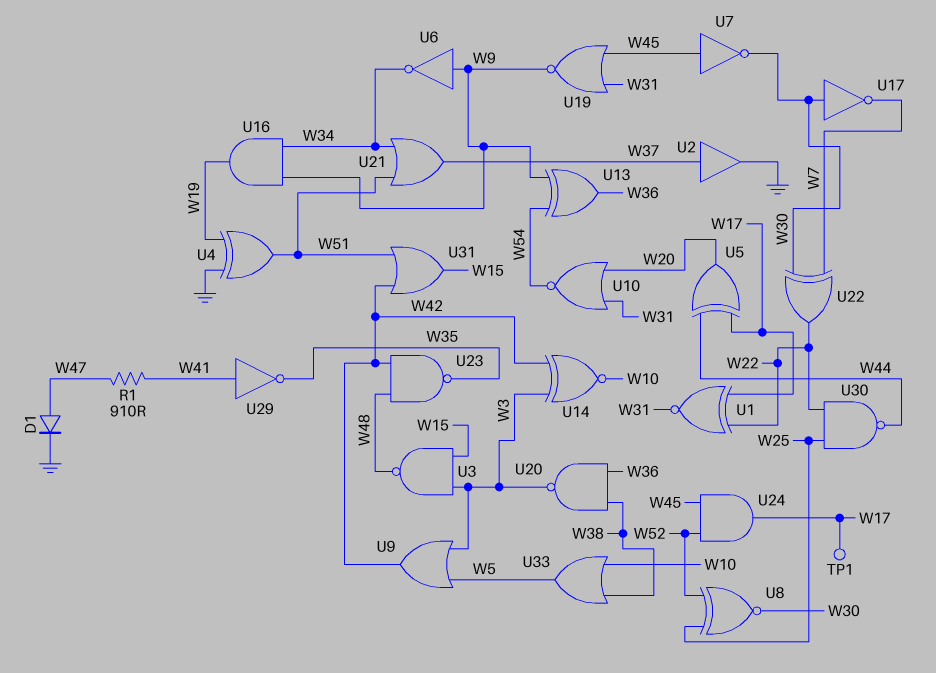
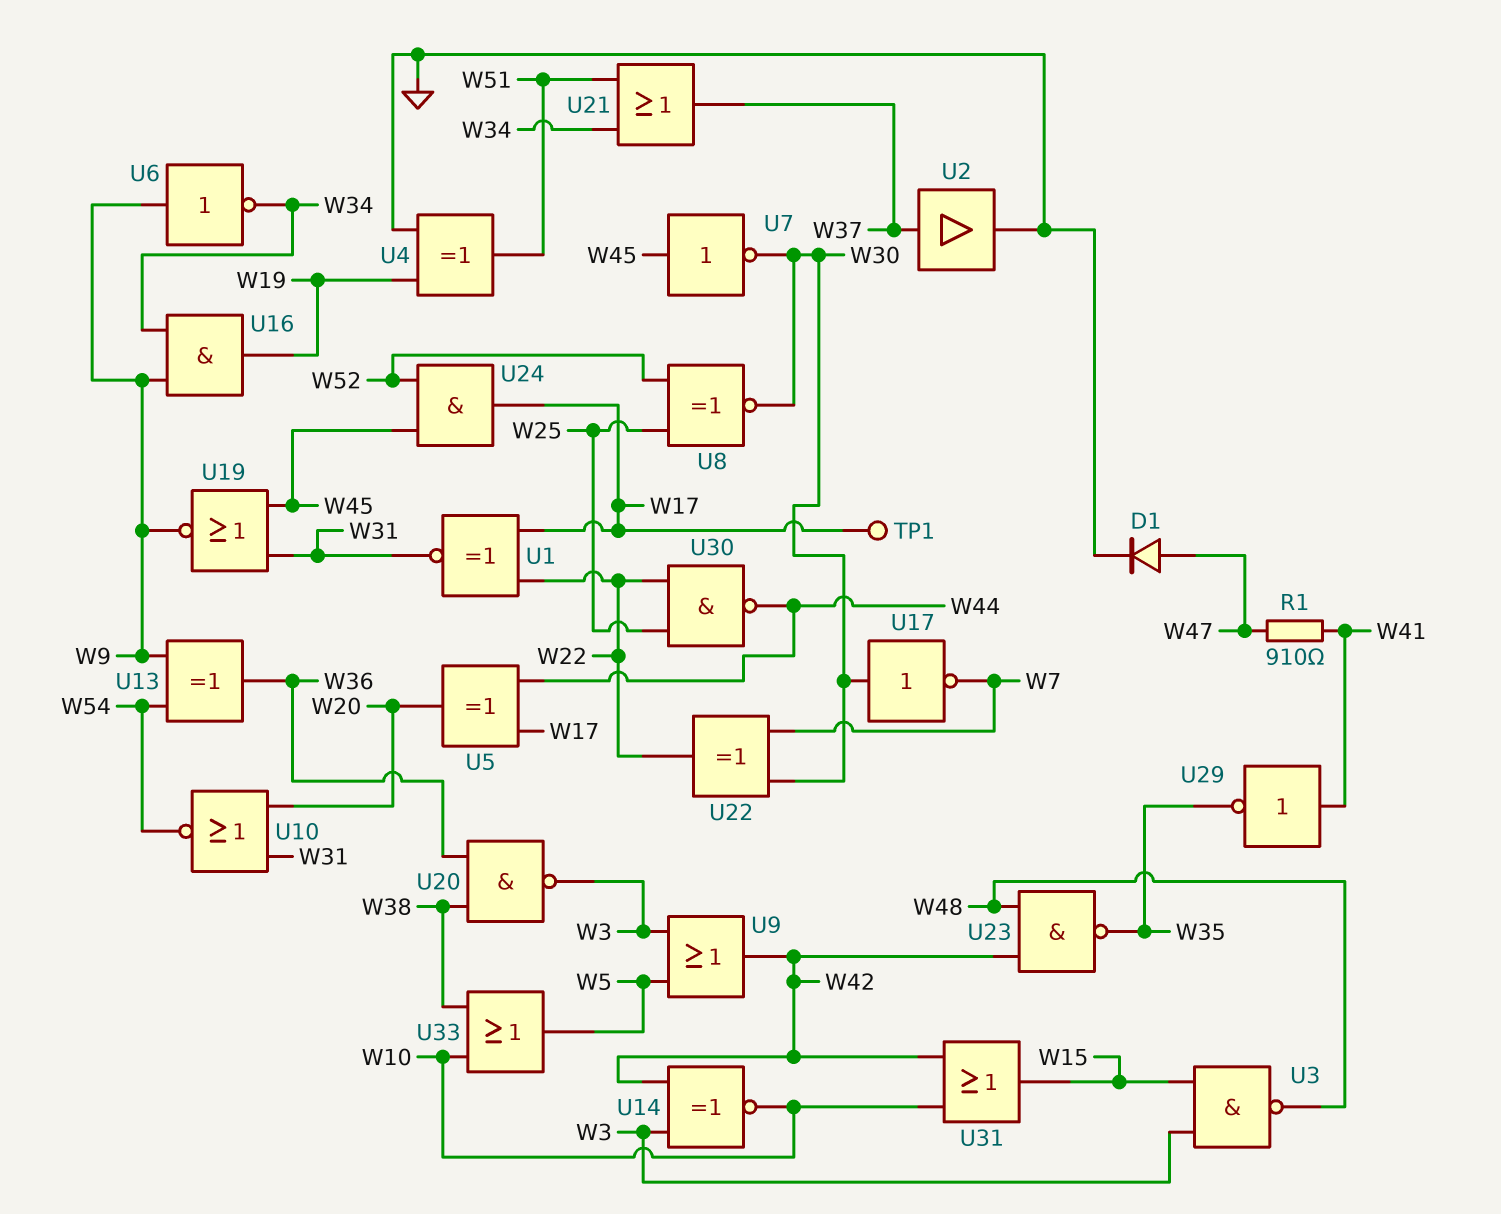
U31: OR (in W42, in W51, out W15) -> OR (in W10, in W42, out W15)

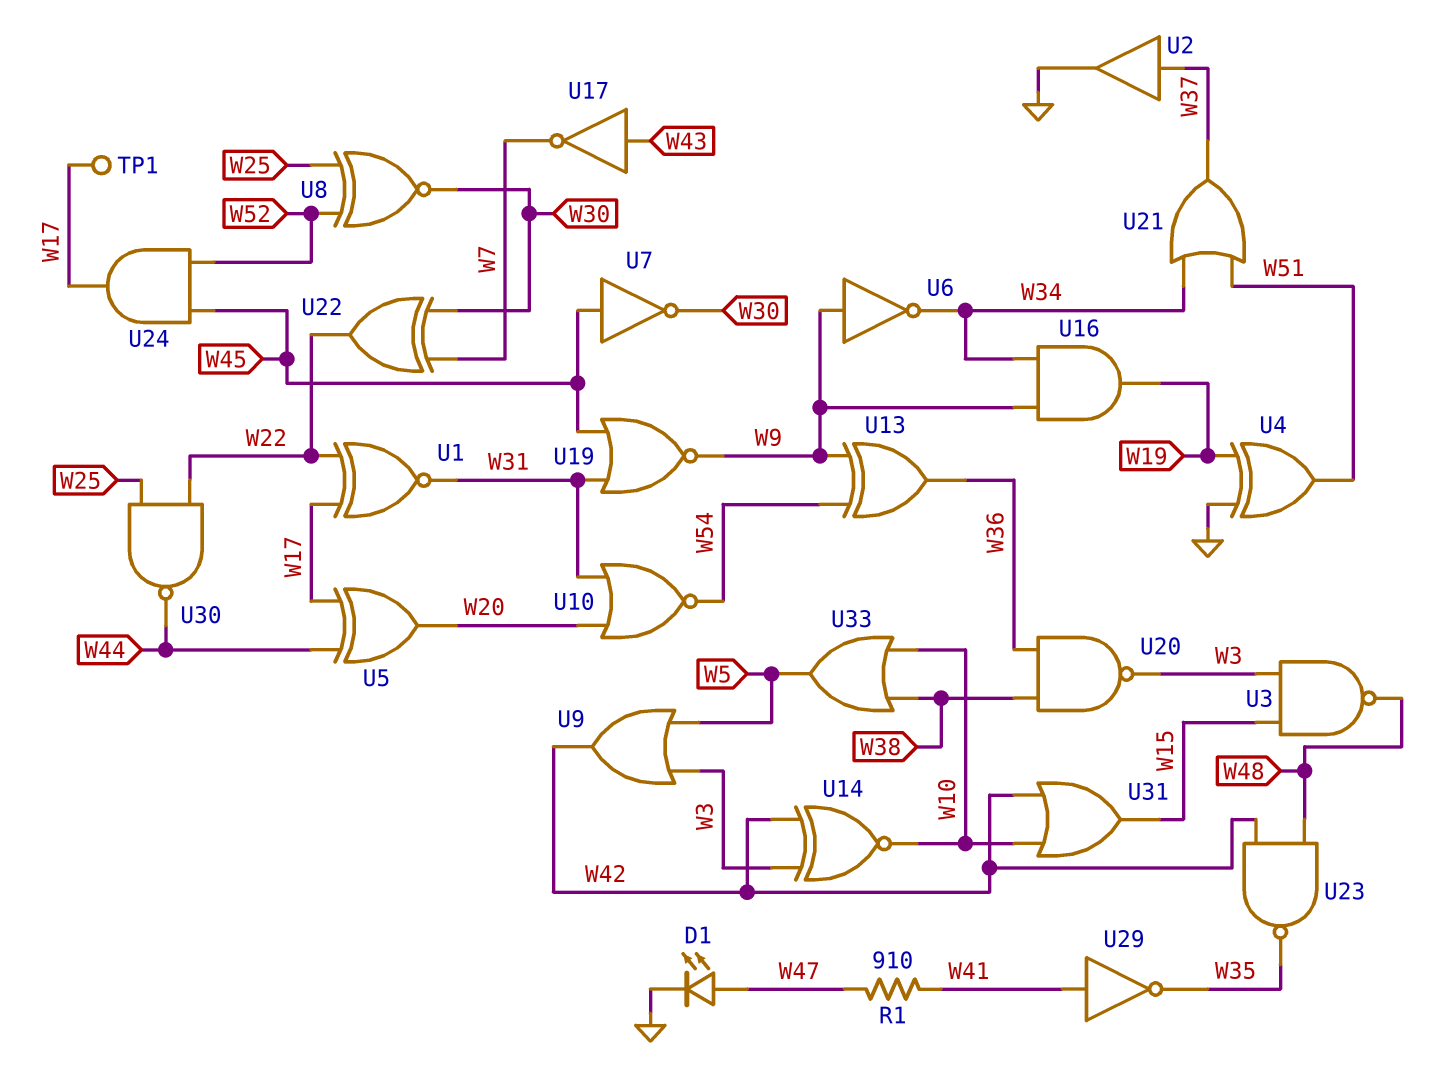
D1: diode (A W47, K GND) -> LED (A W47, K GND)
U17: NOT (in W30, out W7) -> NOT (in W43, out W7)

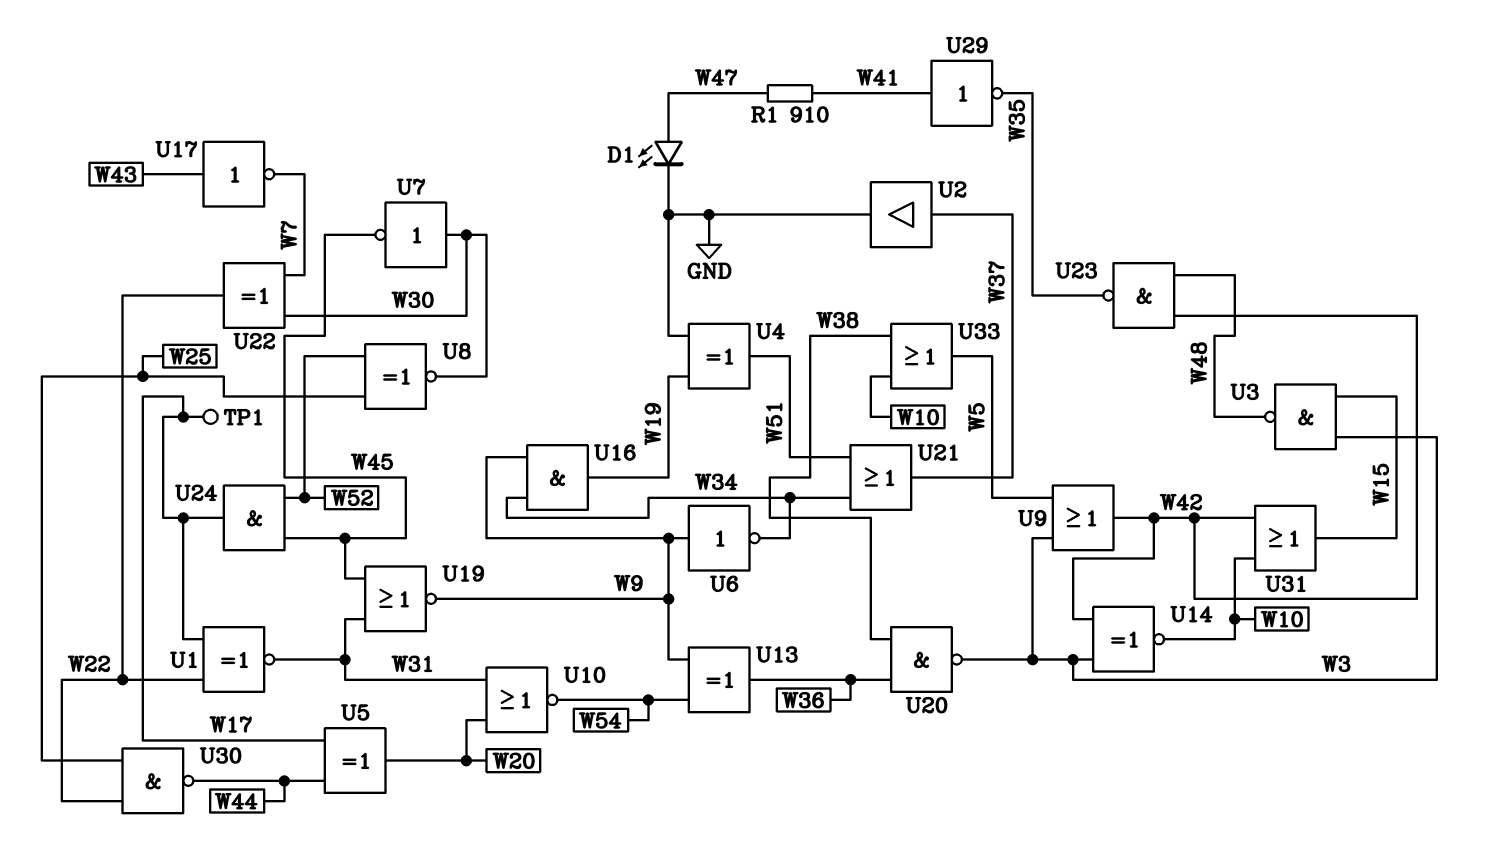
U7: NOT (in W45, out W30) -> NOT (in W30, out W45)

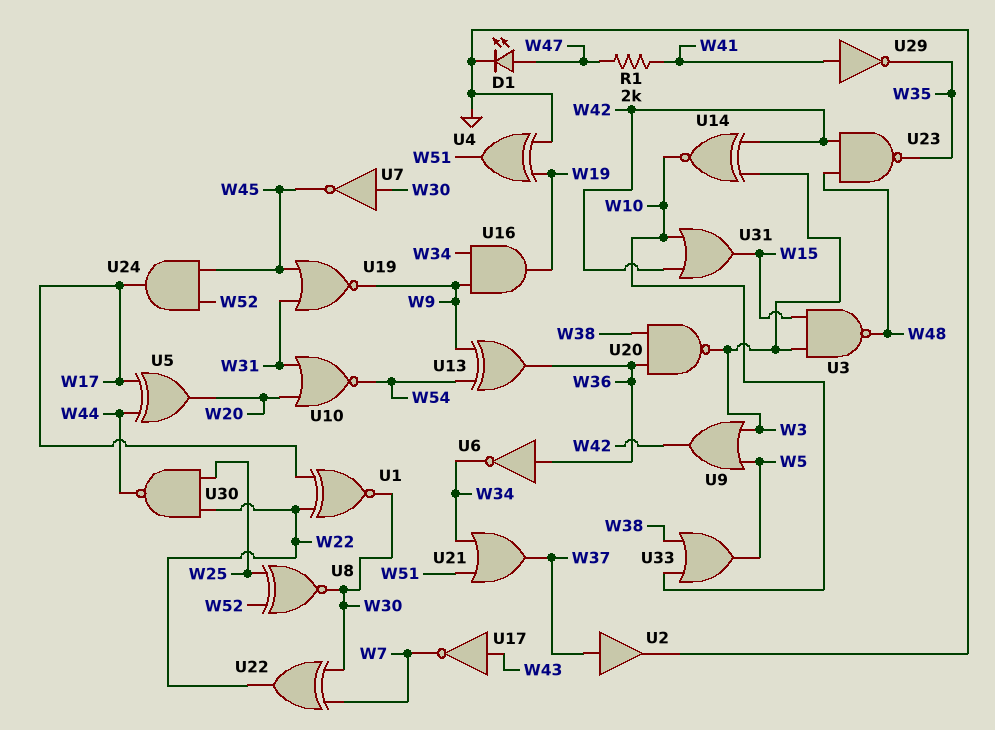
R1: 910 (W41, W47) -> 2k (W41, W47)
TP1: test point (W17) -> none
U1: XNOR (in W17, in W22, out W31) -> XNOR (in W17, in W22, out W30)
U6: NOT (in W9, out W34) -> NOT (in W36, out W34)

